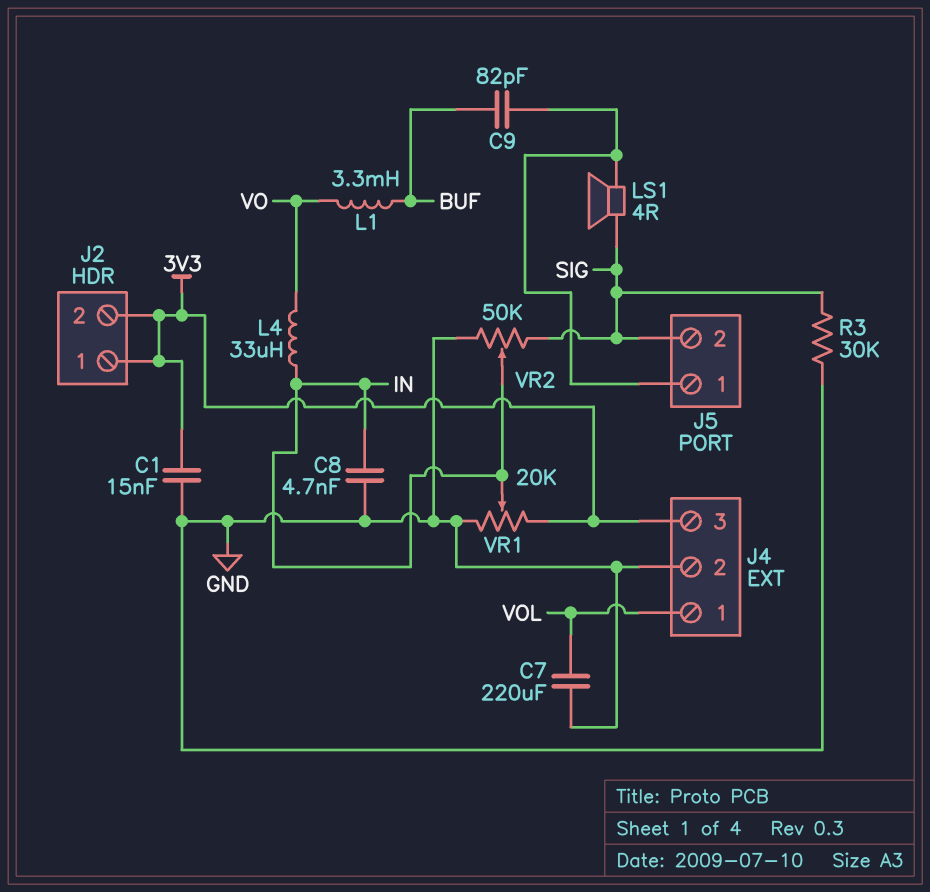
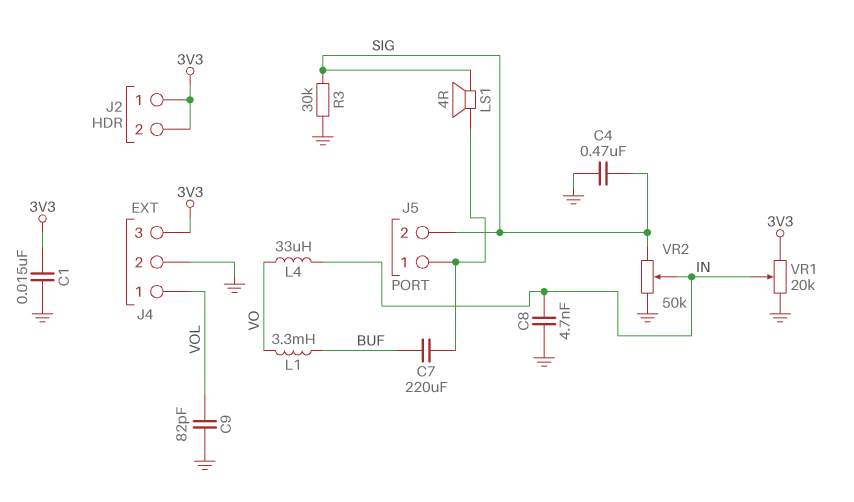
C4: none -> 470nF (GND, SIG)
C7: 220uF (GND, VOL) -> 220uF (BUF, J5/1)
C9: 82pF (BUF, J5/1) -> 82pF (GND, VOL)

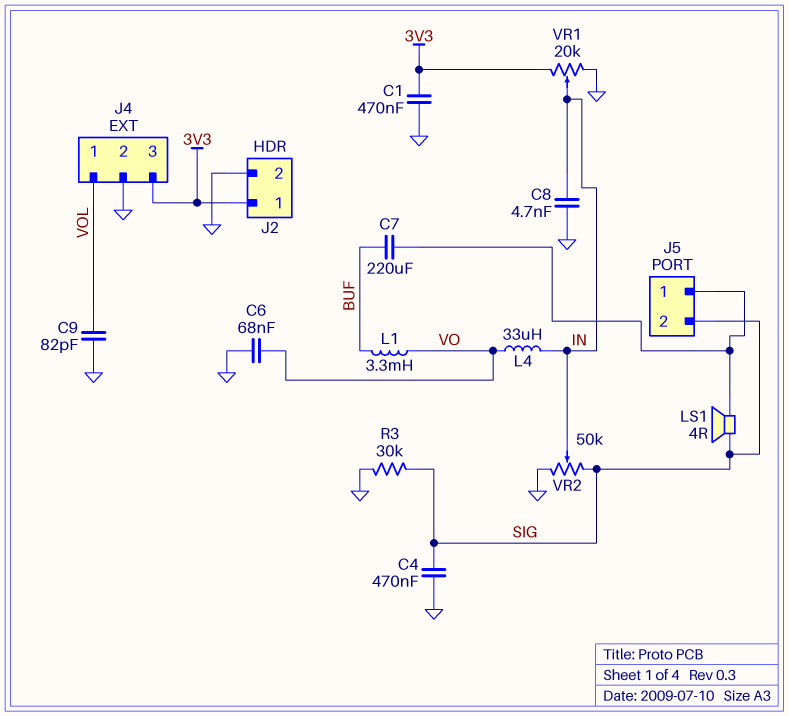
C1: 15nF (3V3, GND) -> 470nF (3V3, GND)
C6: none -> 68nF (GND, VO)
J2 pin 2: 3V3 -> GND

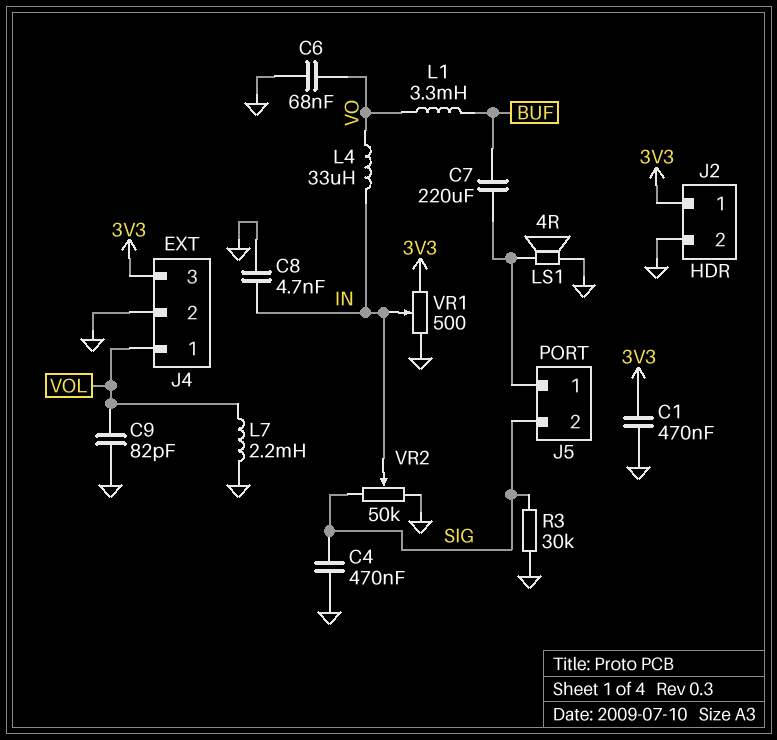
L7: none -> 2.2mH (GND, VOL)
LS1: speaker 4R (J5/1, SIG) -> speaker 4R (GND, J5/1)
VR1: 20k (3V3, GND, wiper IN) -> 500 (3V3, GND, wiper IN)

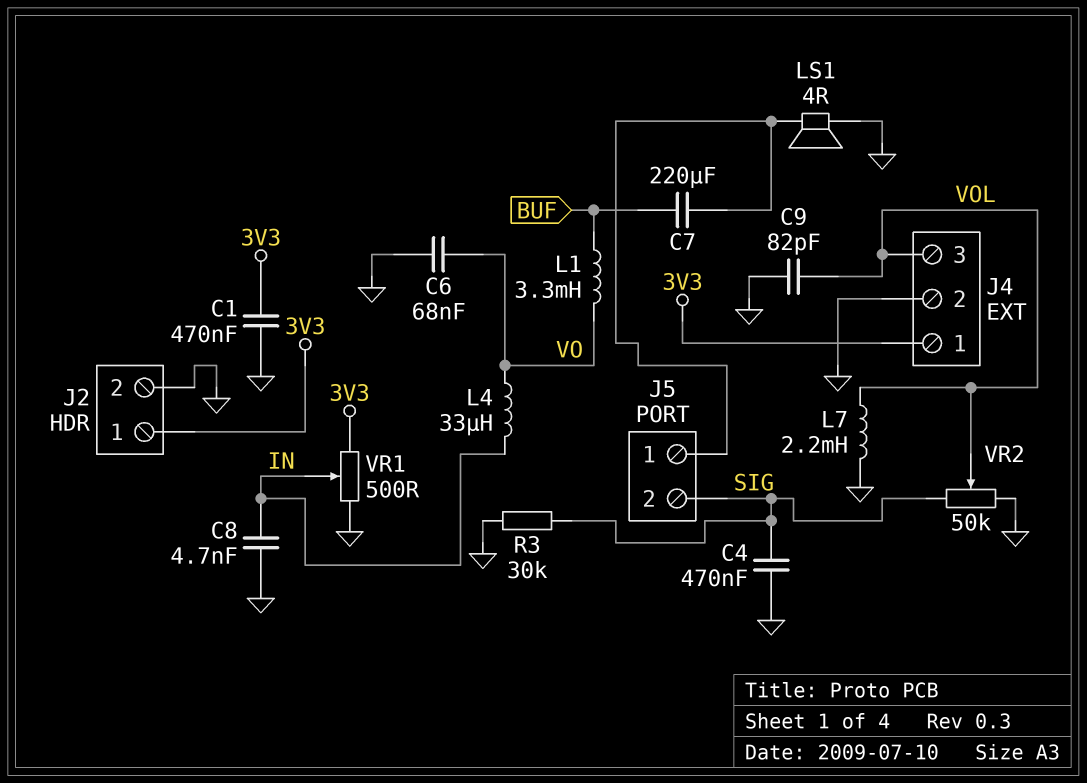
J4 pin 1: VOL -> 3V3
J4 pin 3: 3V3 -> VOL
VR2: 50k (GND, SIG, wiper IN) -> 50k (GND, SIG, wiper VOL)

